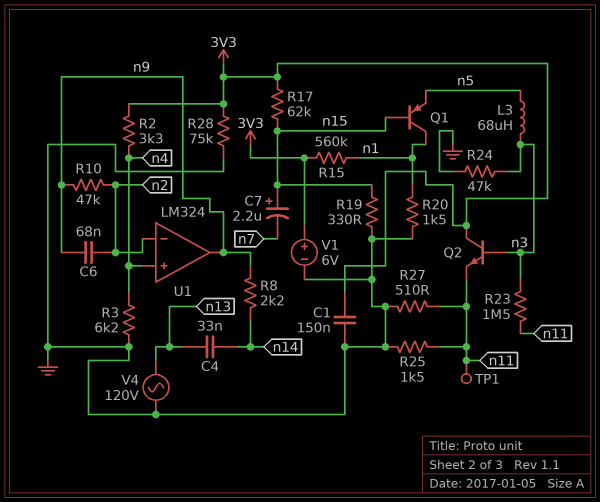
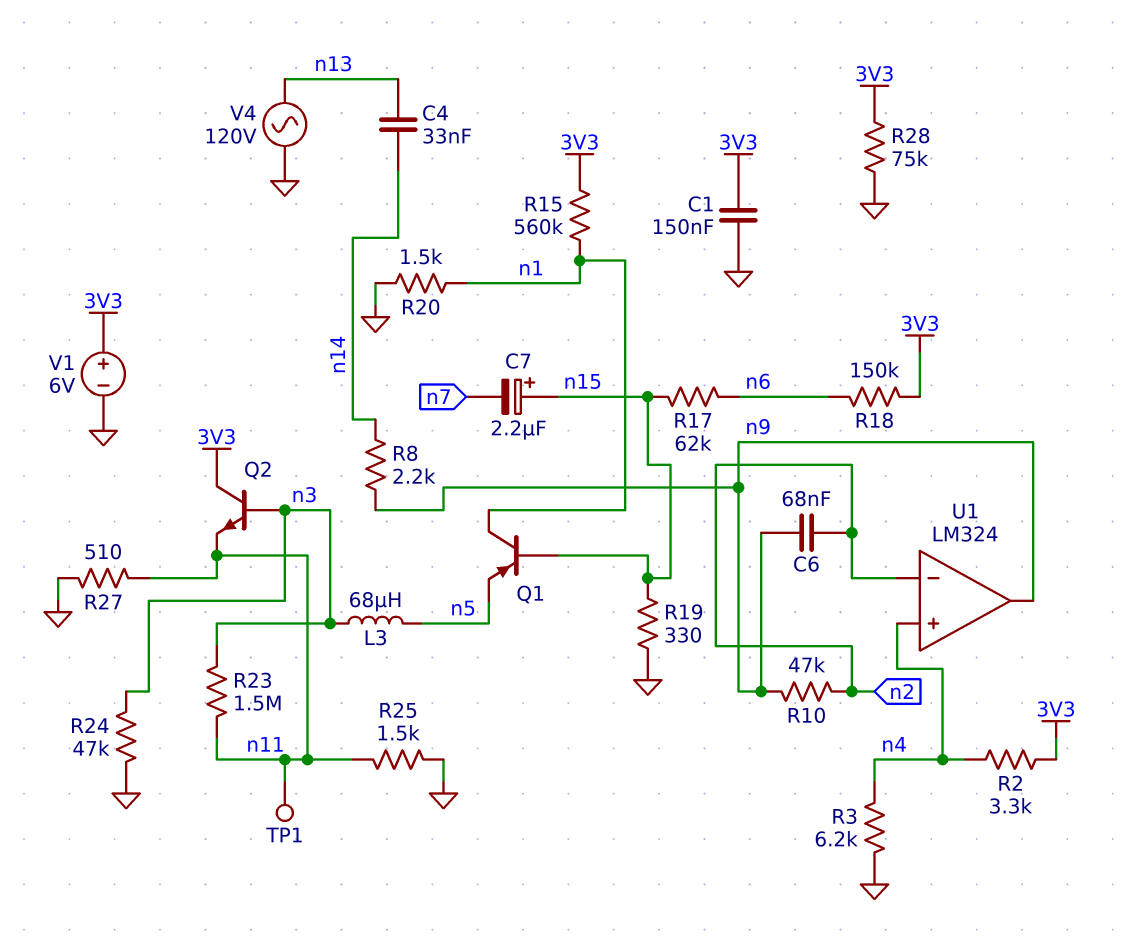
R17: 62k (3V3, n15) -> 62k (n6, n15)
R18: none -> 150k (3V3, n6)

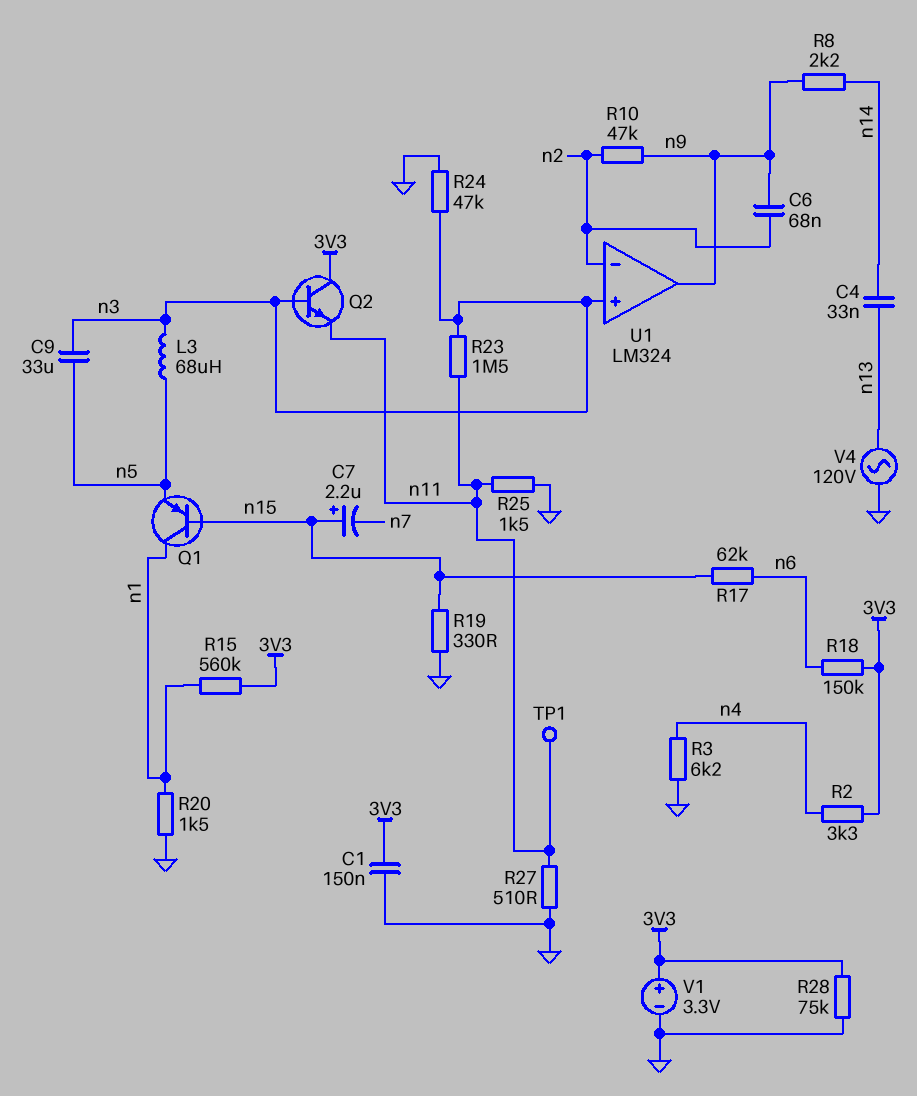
C9: none -> 33uF (n3, n5)
U1 pin in+: n4 -> n3
V1: 6V (plus 3V3, minus GND) -> 3.3V (plus 3V3, minus GND)

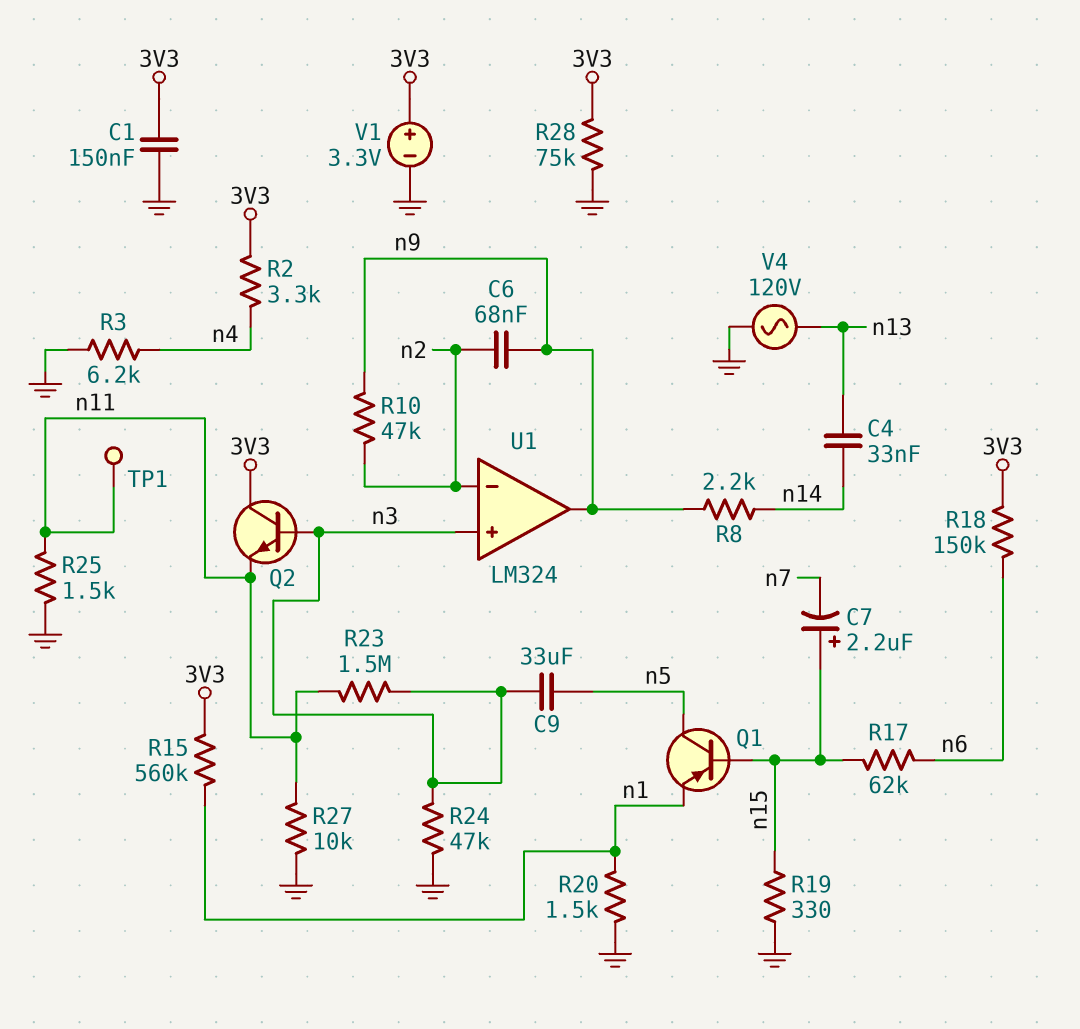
L3: 68uH (n3, n5) -> none
Q1: PNP (B n15, C n1, E n5) -> PNP (B n15, C n5, E n1)
R27: 510 (GND, n11) -> 10k (GND, n11)

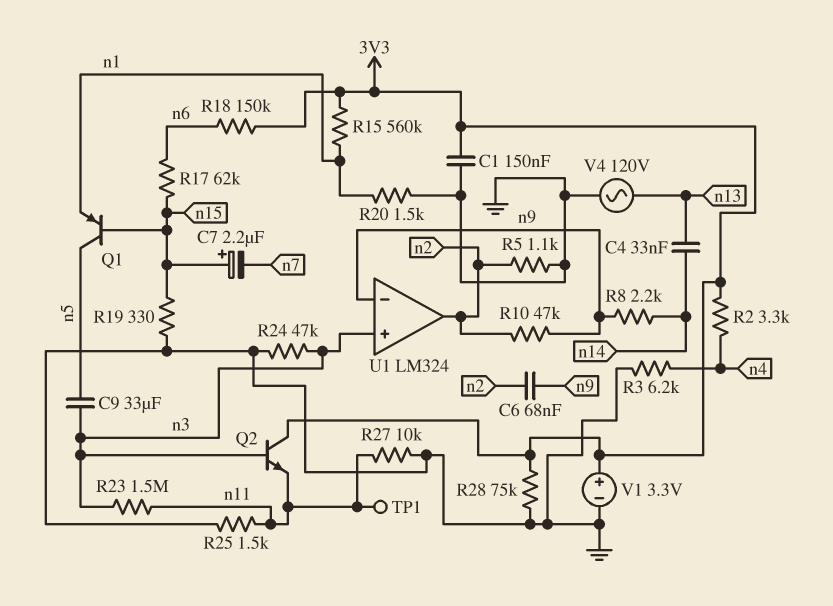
R5: none -> 1.1k (GND, n2)
U1 pin in-: n2 -> n9
U1 pin out: n9 -> n2

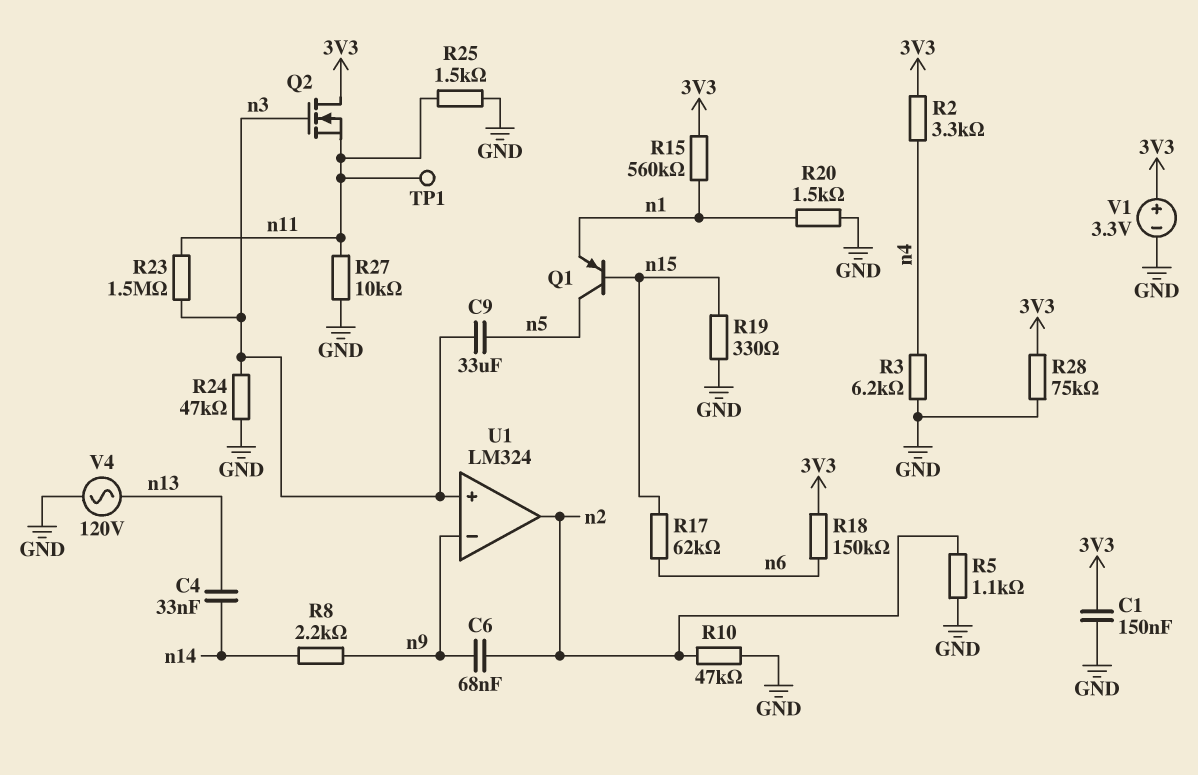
C7: 2.2uF (plus n15, minus n7) -> none
Q2: NPN (B n3, C 3V3, E n11) -> NMOS (G n3, D 3V3, S n11)
R10: 47k (n2, n9) -> 47k (GND, n2)

